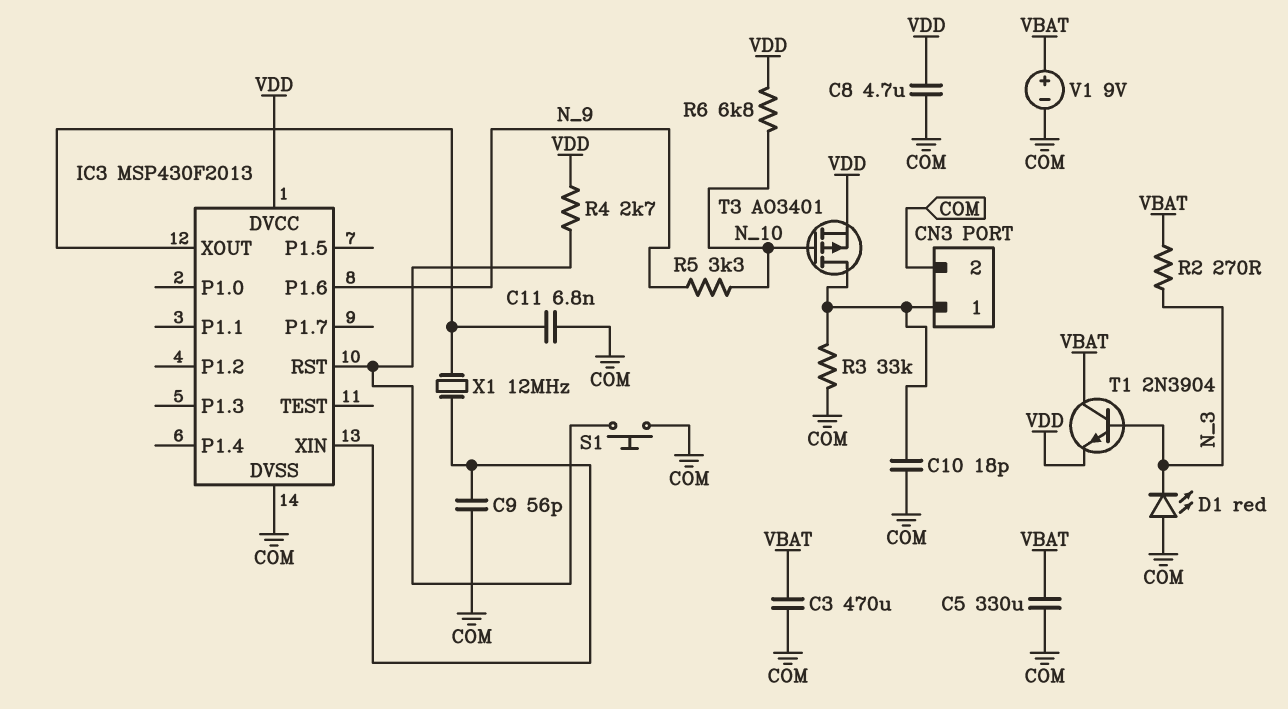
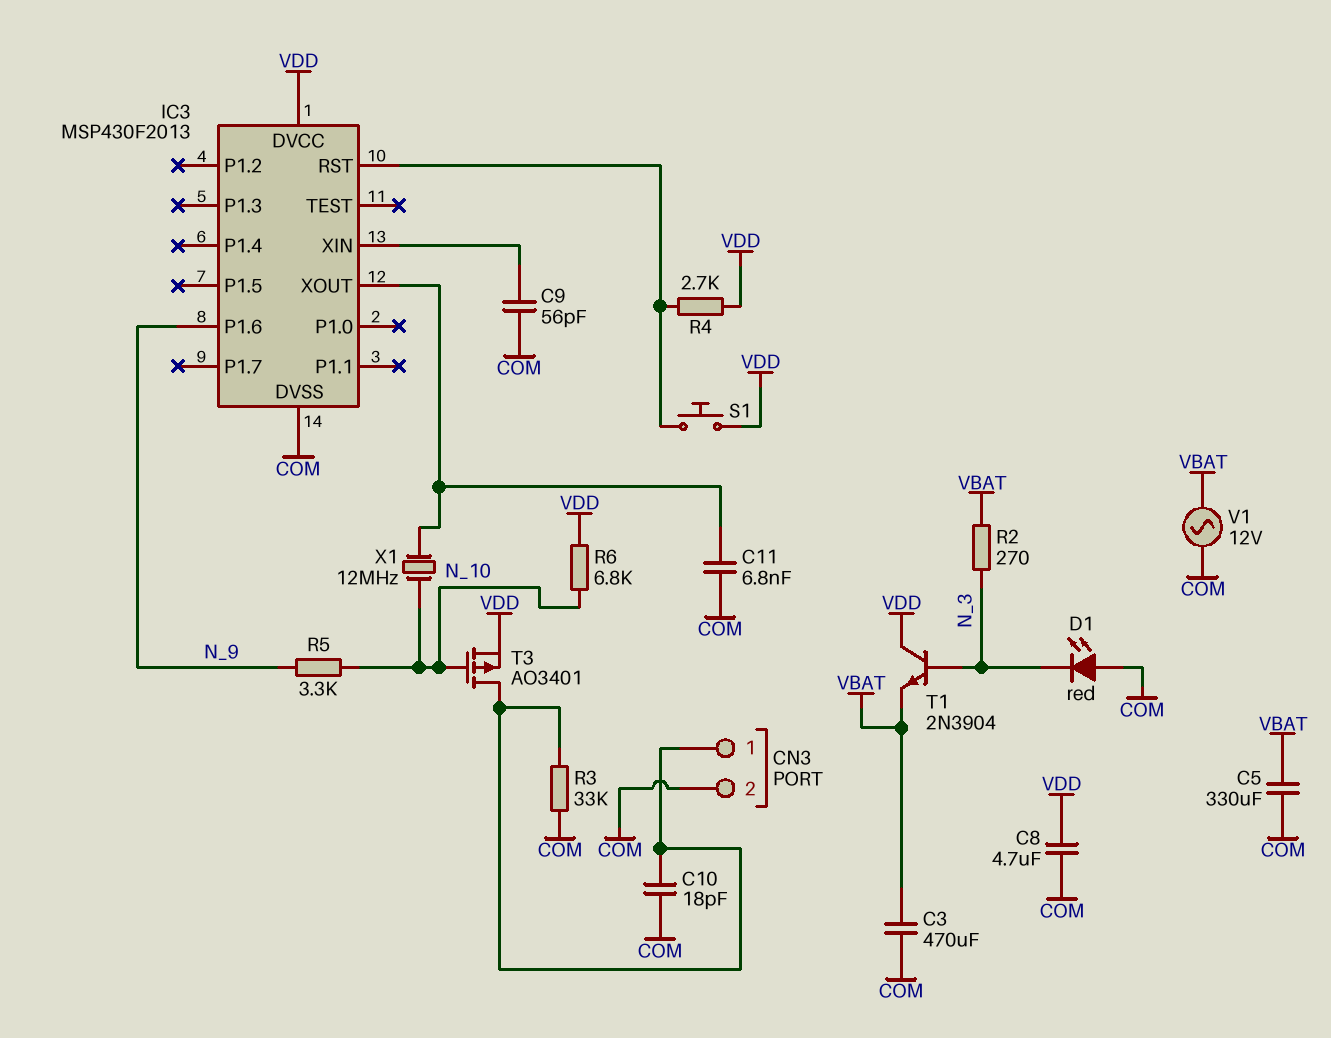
S1: button (COM, IC3/RST) -> button (IC3/RST, VDD)
T1: NPN 2N3904 (B N_3, C VBAT, E VDD) -> NPN 2N3904 (B N_3, C VDD, E VBAT)
V1: 9V (plus VBAT, minus COM) -> AC 12V (COM, VBAT)
X1: 12MHz (IC3/XIN, IC3/XOUT) -> 12MHz (IC3/XOUT, N_10)

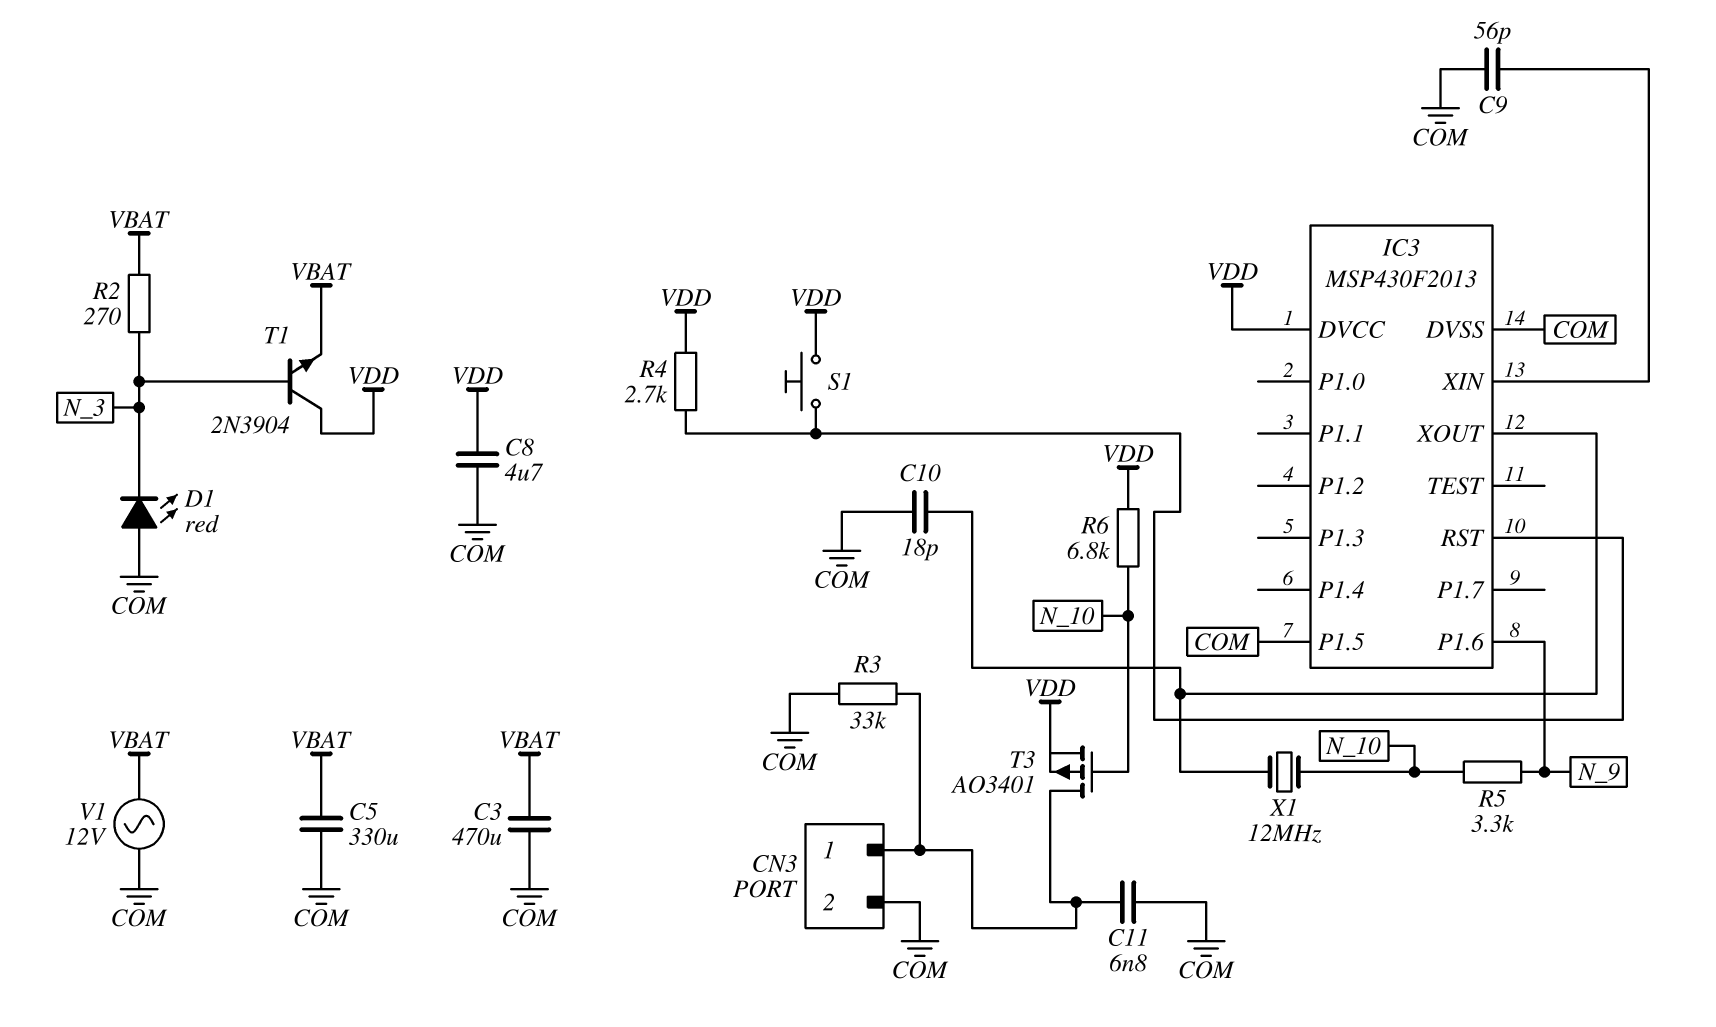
C10: 18pF (CN3/1, COM) -> 18pF (COM, IC3/XOUT)
C11: 6.8nF (COM, IC3/XOUT) -> 6.8nF (CN3/1, COM)
IC3 pin P1.5: none -> COM

